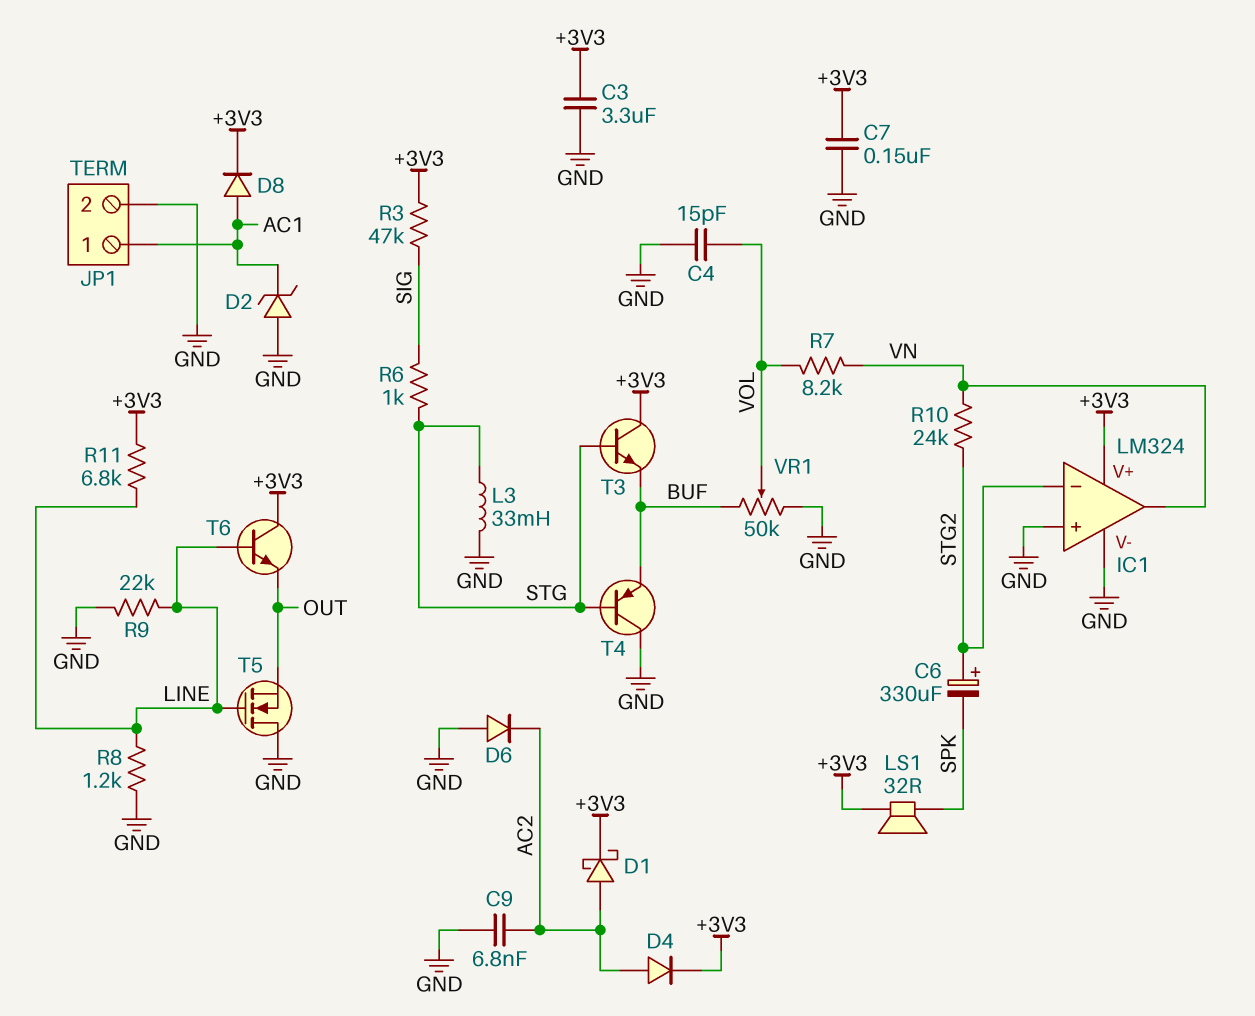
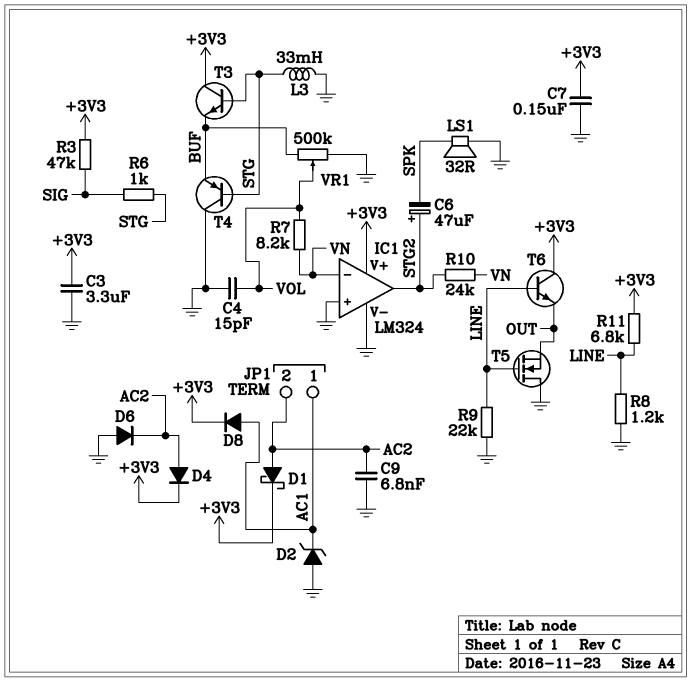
C6: 330uF (plus STG2, minus SPK) -> 47uF (plus STG2, minus SPK)
IC1 pin in-: STG2 -> VN
IC1 pin out: VN -> STG2
JP1 pin 2: GND -> AC2
LS1: speaker 32R (+3V3, SPK) -> speaker 32R (GND, SPK)
VR1: 50k (BUF, GND, wiper VOL) -> 500k (BUF, GND, wiper VOL)

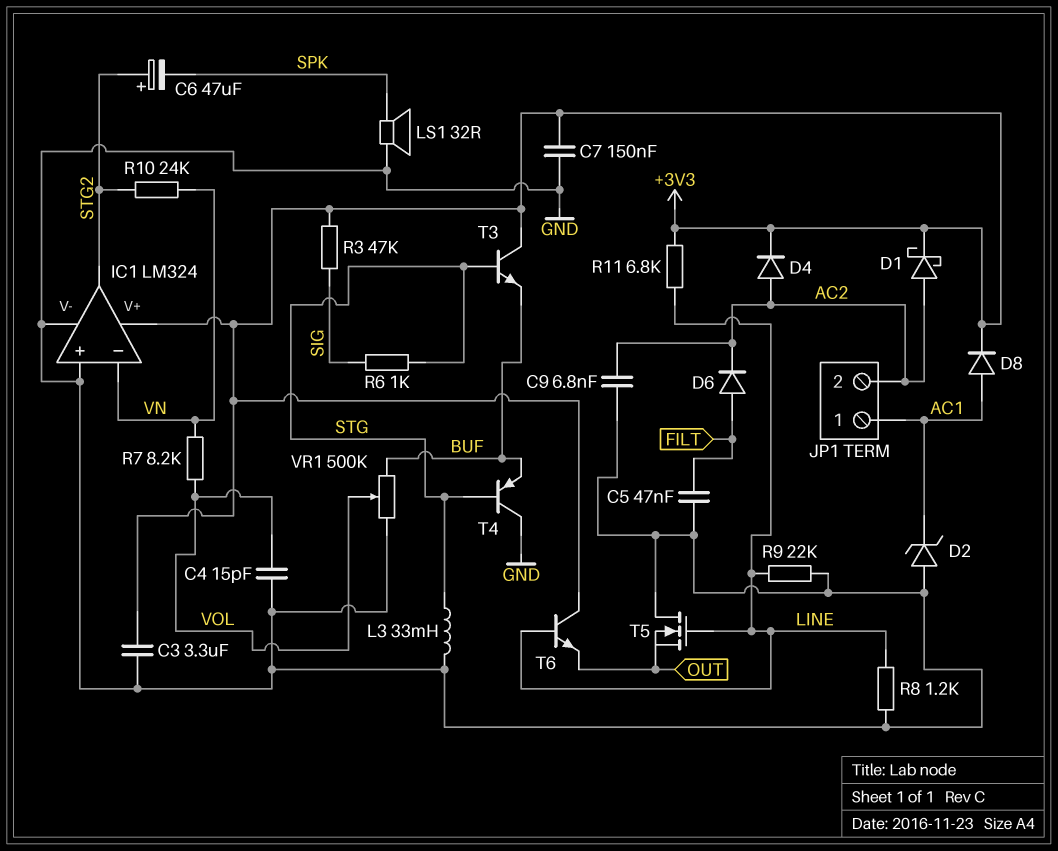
C5: none -> 47nF (FILT, GND)
D6: diode (A GND, K AC2) -> diode (A FILT, K AC2)

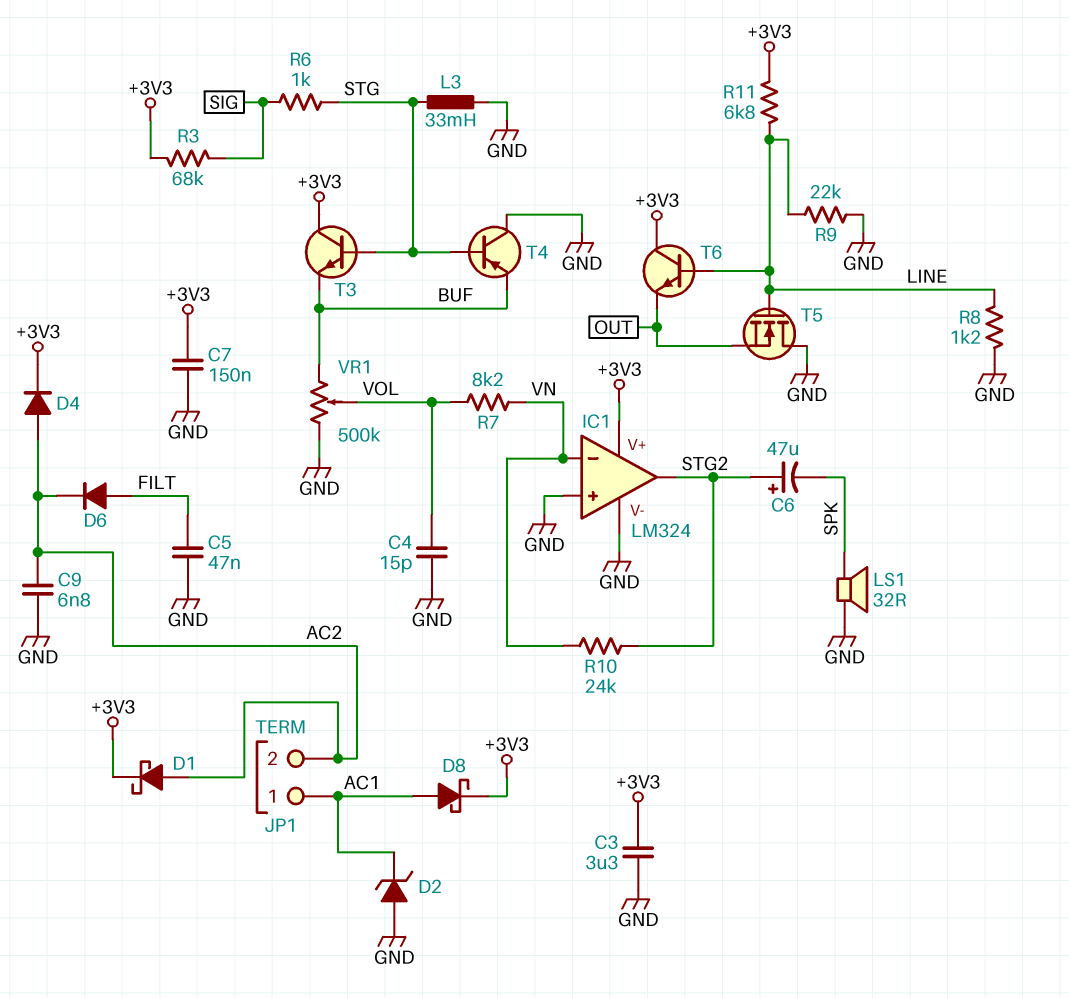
D8: diode (A AC1, K +3V3) -> schottky (A AC1, K +3V3)
R3: 47k (+3V3, SIG) -> 68k (+3V3, SIG)

